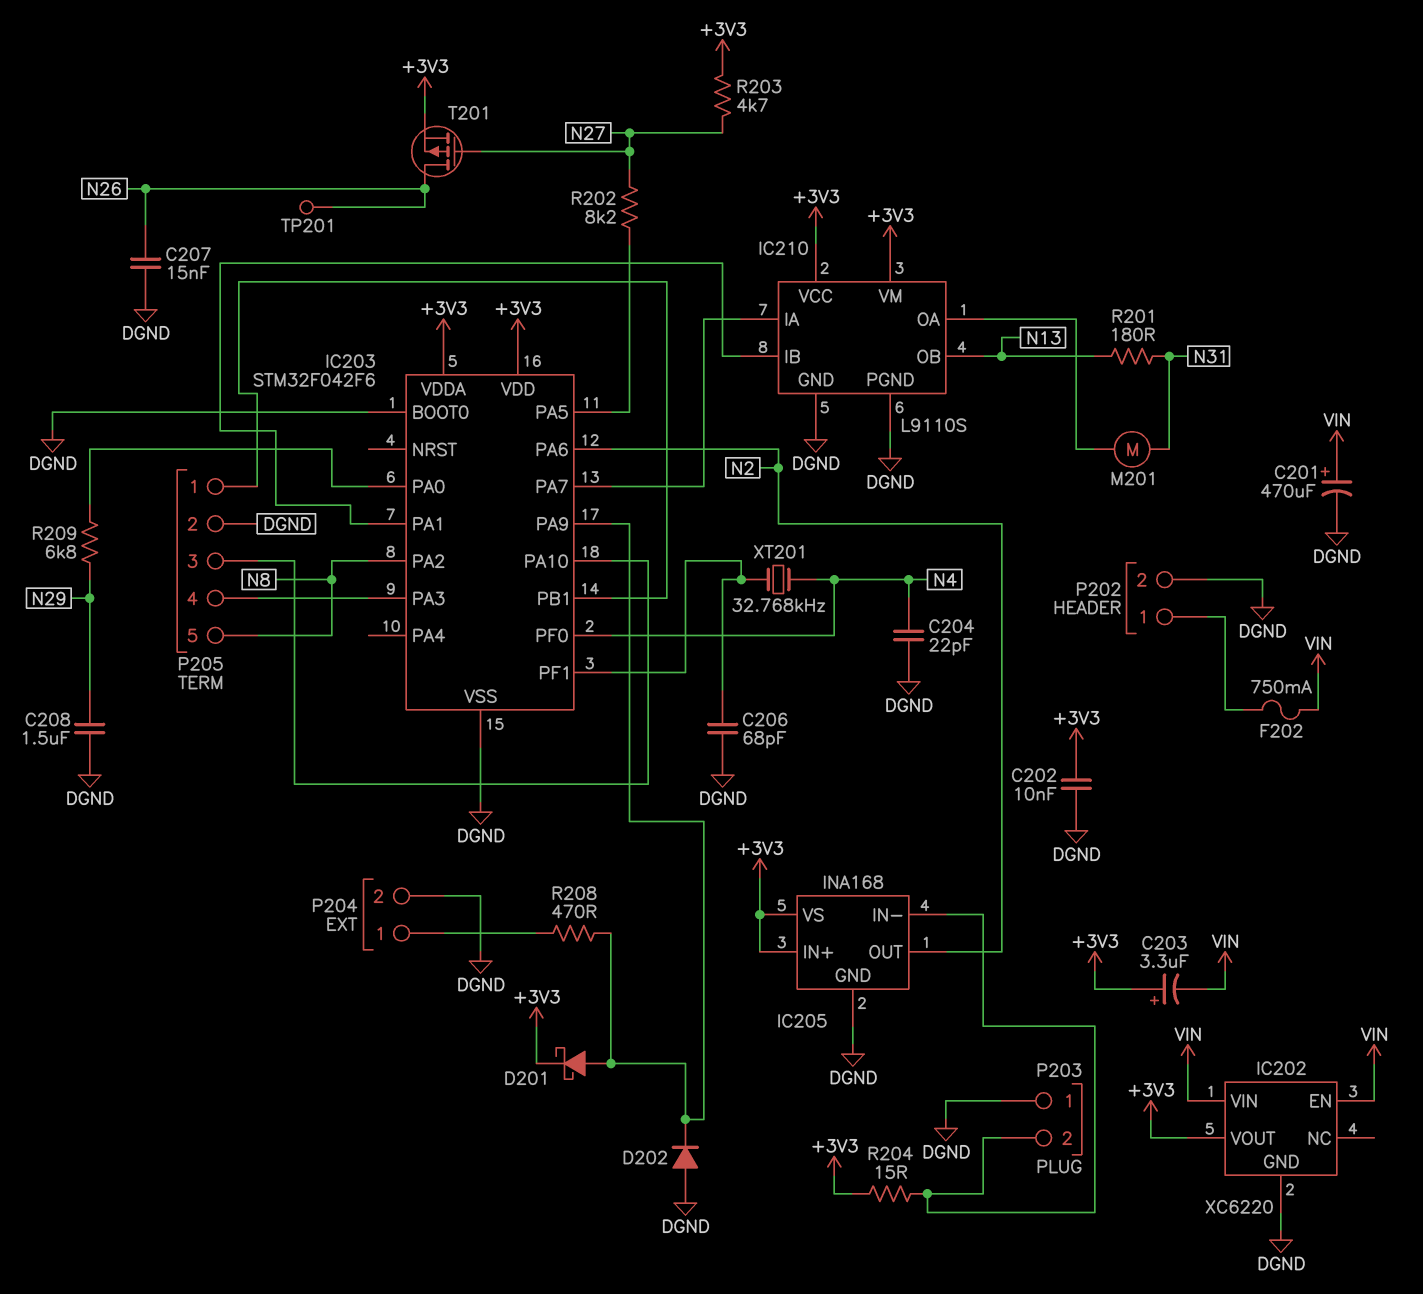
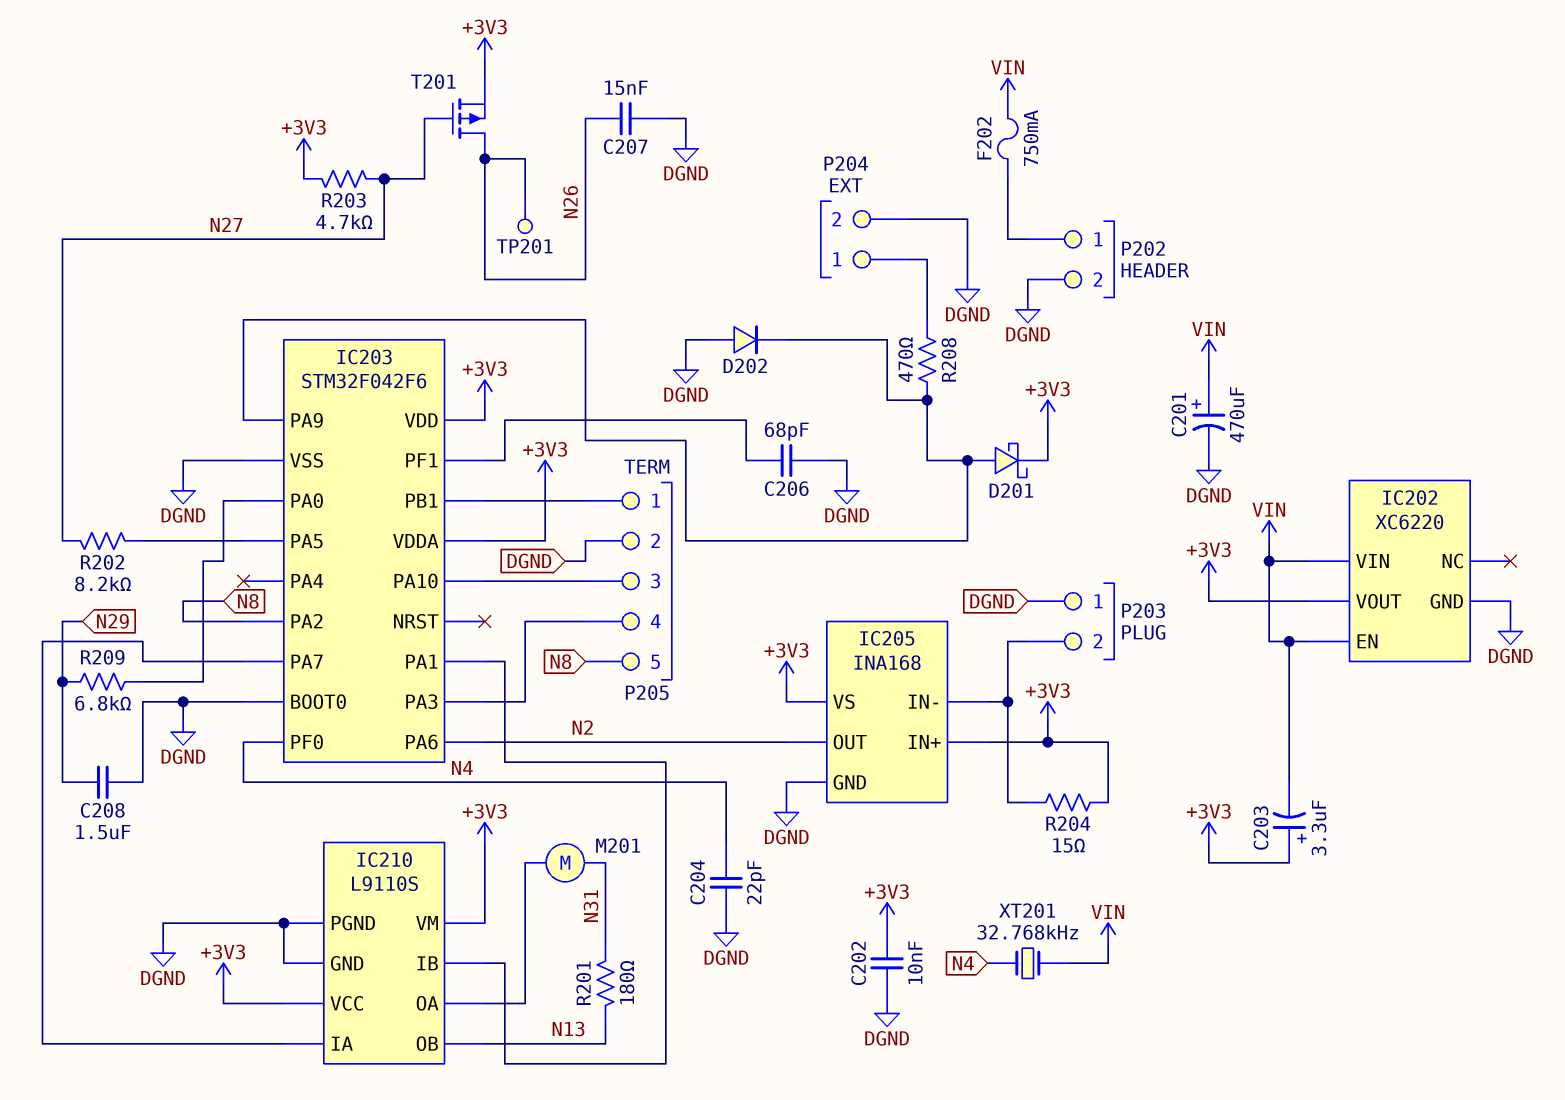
XT201: 32.768kHz (IC203/PF1, N4) -> 32.768kHz (N4, VIN)

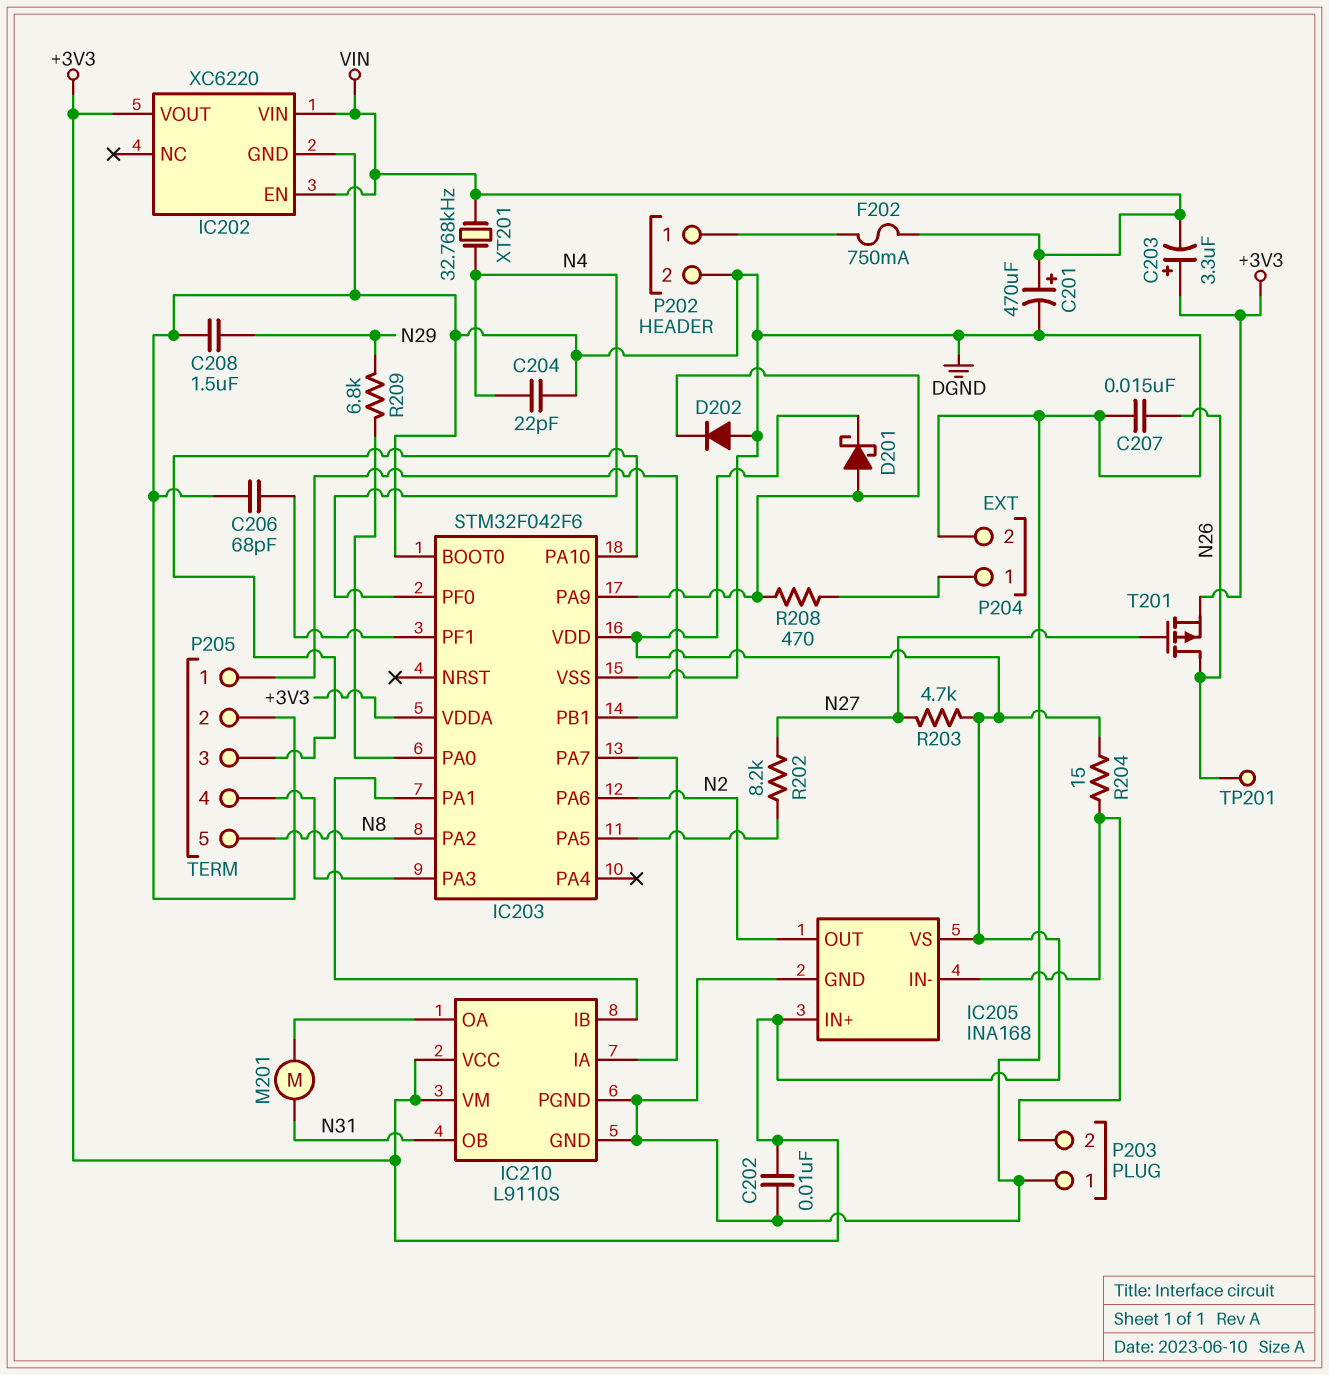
IC210 pin OB: N13 -> N31
R201: 180 (N13, N31) -> none

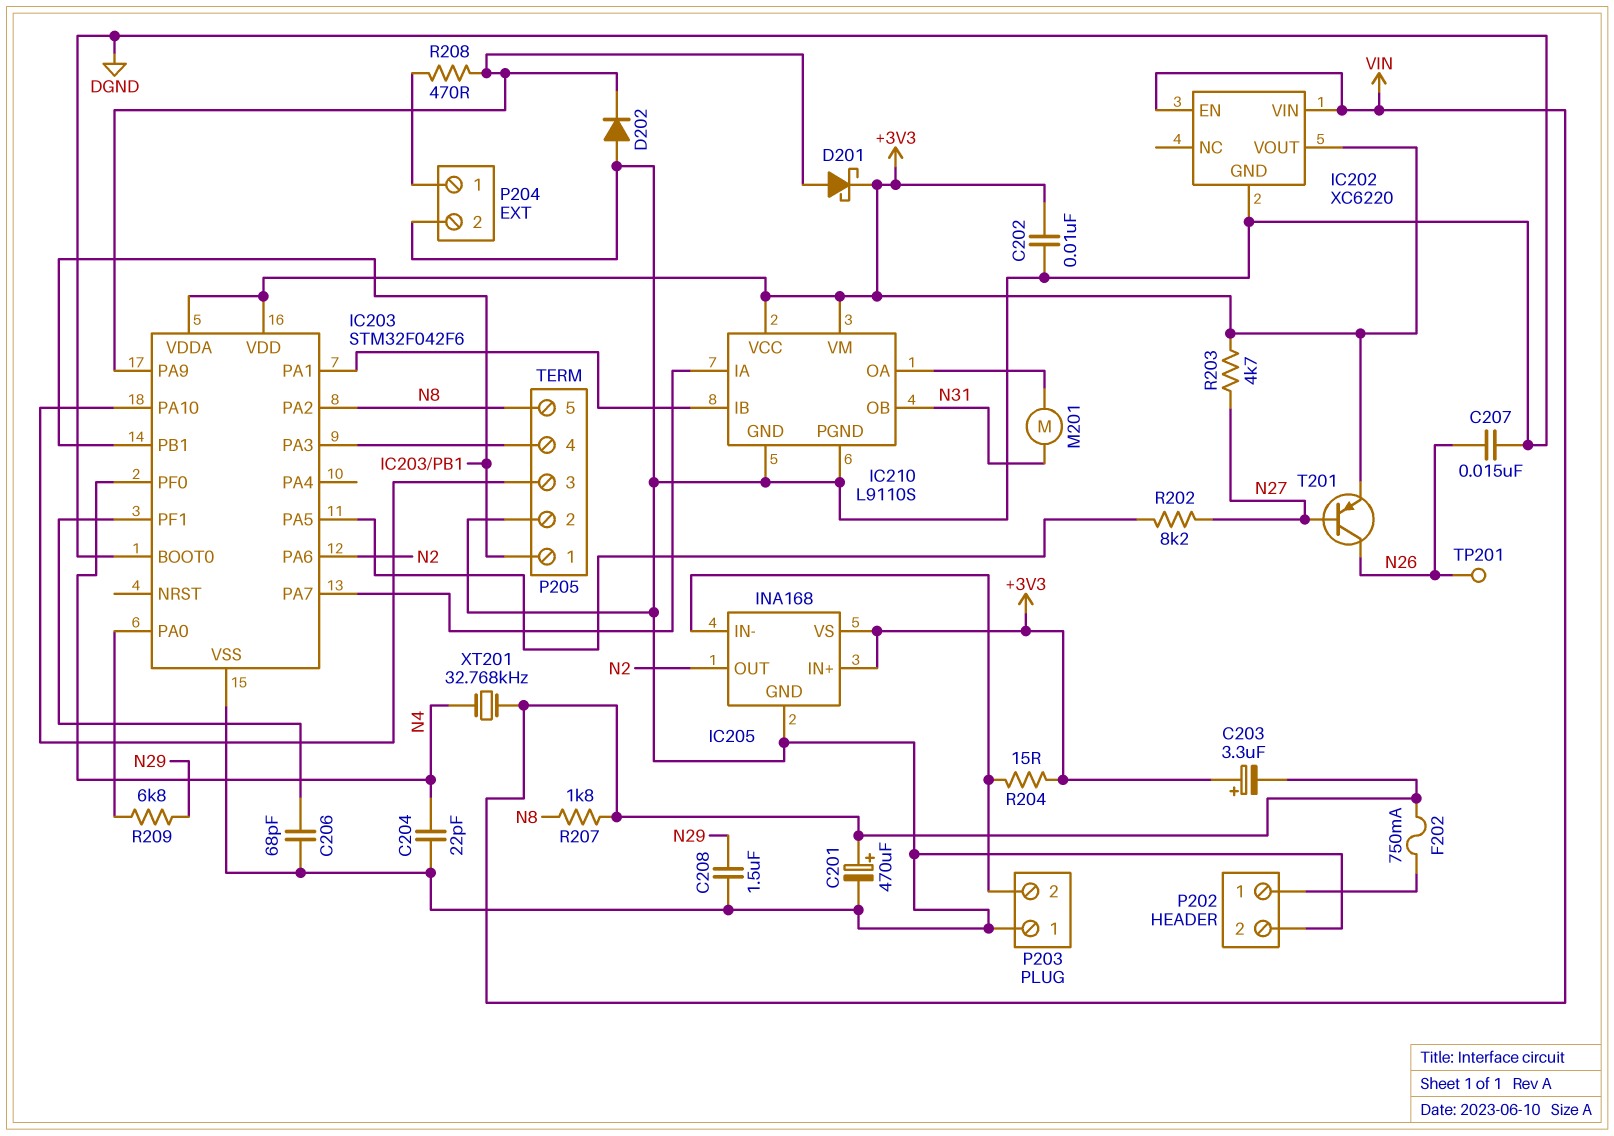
R207: none -> 1.8k (N8, VIN)
T201: PMOS (G N27, D N26, S +3V3) -> PNP (B N27, C N26, E +3V3)

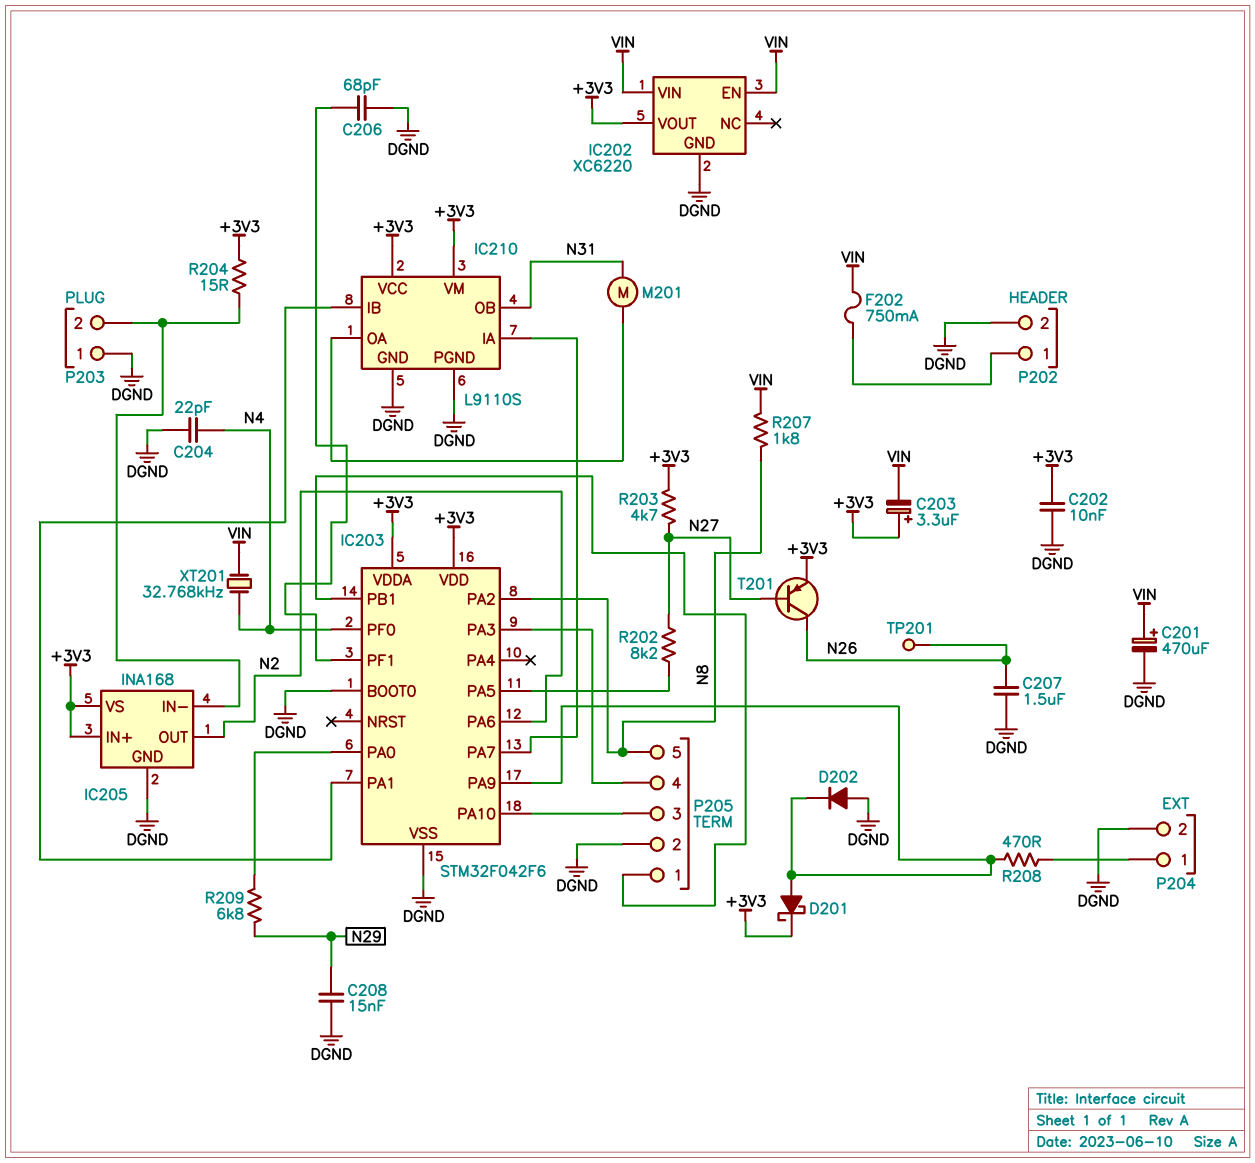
C207: 15nF (DGND, N26) -> 1.5uF (DGND, N26)
C208: 1.5uF (DGND, N29) -> 15nF (DGND, N29)

